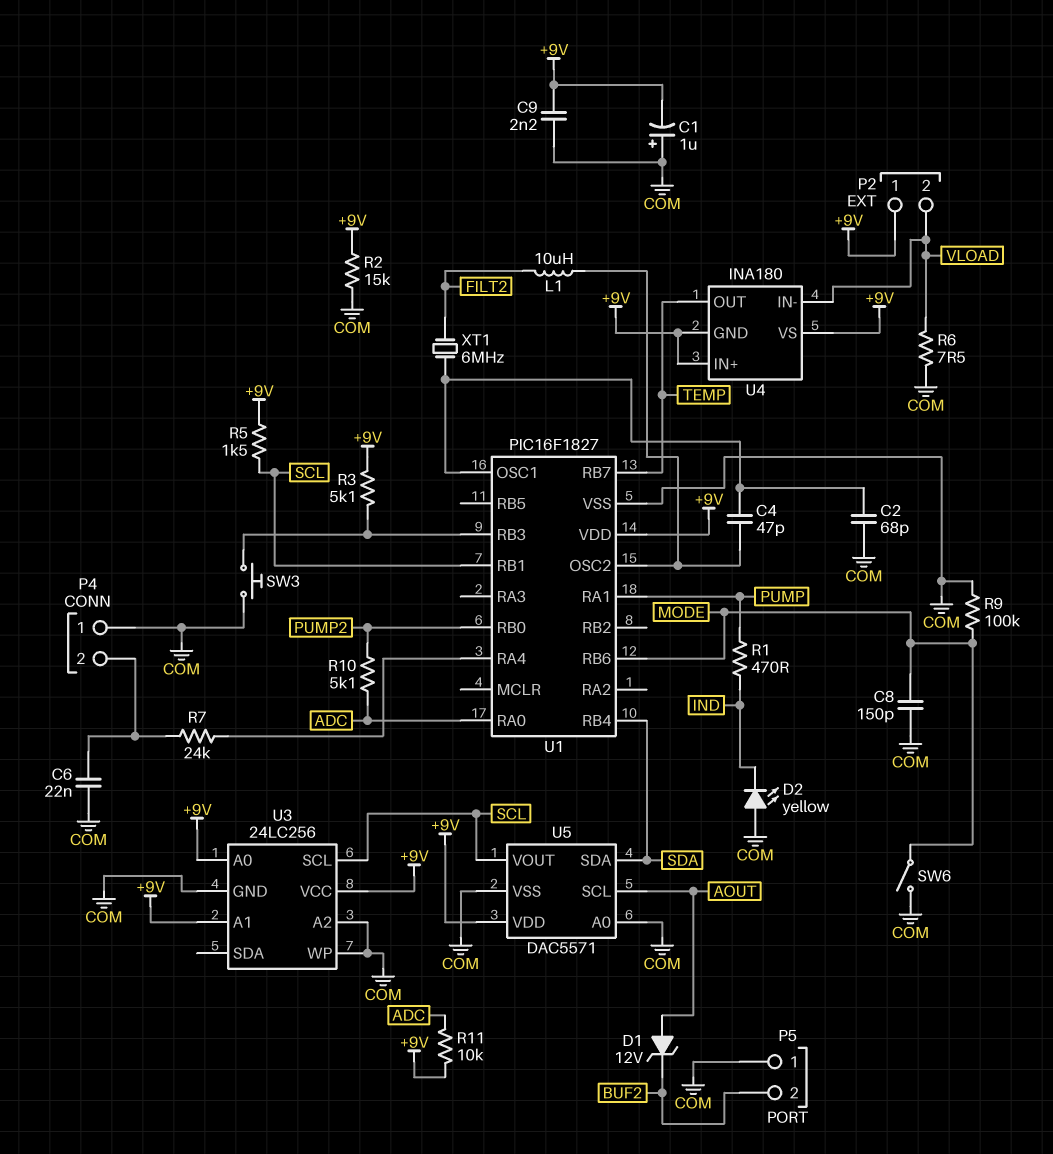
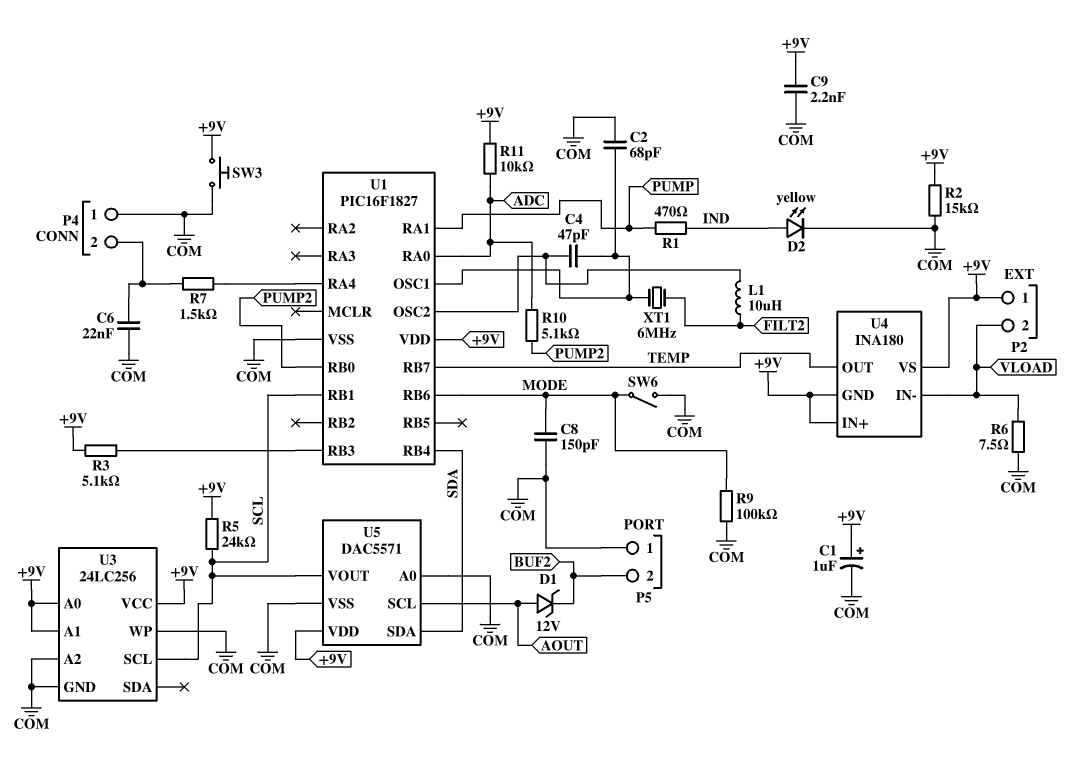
C1: 1uF (plus COM, minus +9V) -> 1uF (plus +9V, minus COM)
D2: LED yellow (A COM, K IND) -> LED yellow (A IND, K COM)
R5: 1.5k (+9V, SCL) -> 24k (+9V, SCL)
R7: 24k (P4/2, U1/RA4) -> 1.5k (P4/2, U1/RA4)
SW3: button (COM, U1/RB3) -> button (+9V, COM)

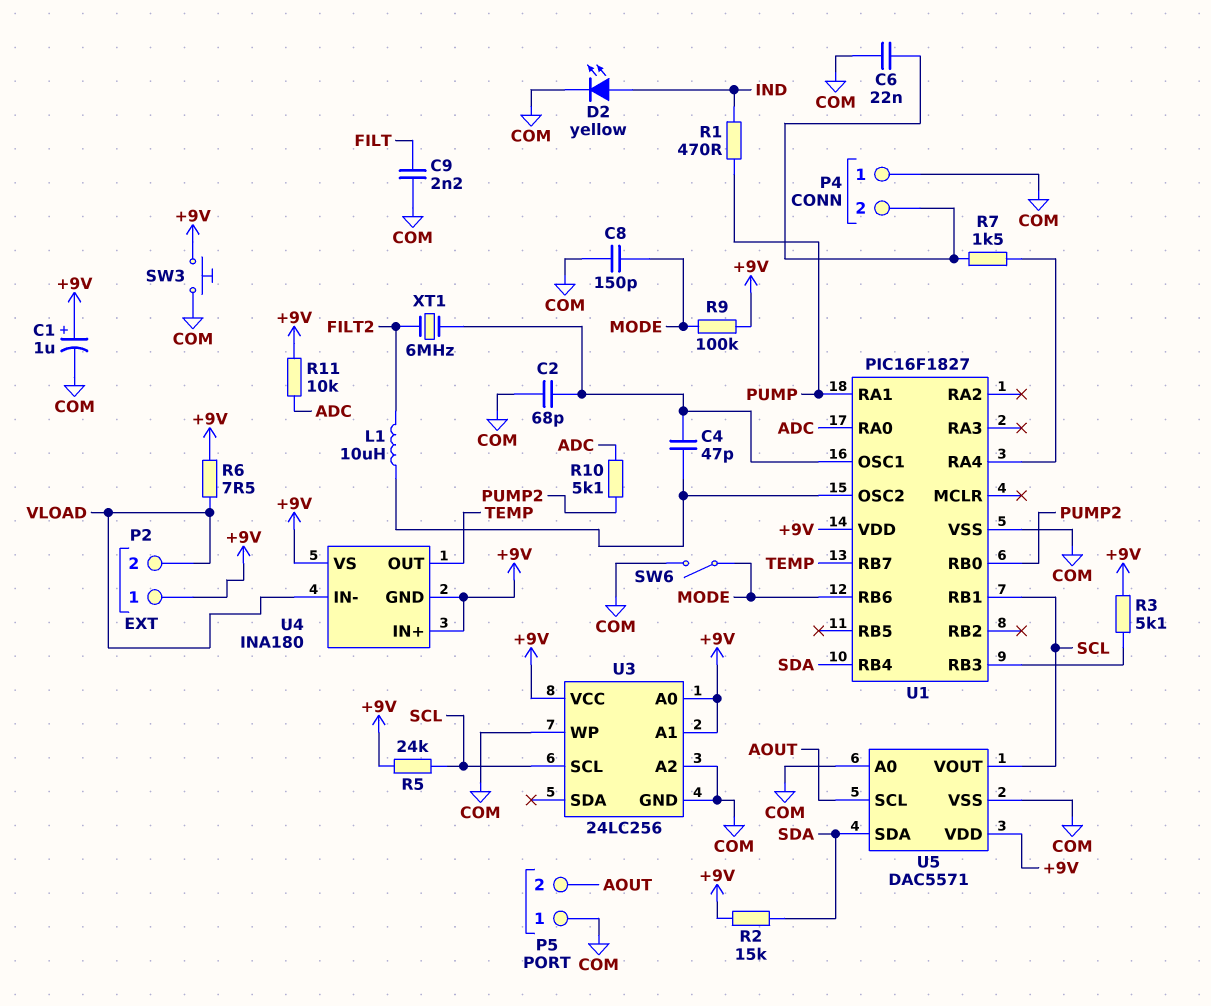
C9: 2.2nF (+9V, COM) -> 2.2nF (COM, FILT)
D1: zener 12V (A AOUT, K BUF2) -> none
P5 pin 2: BUF2 -> AOUT
R2: 15k (+9V, COM) -> 15k (+9V, SDA)
R6: 7.5 (COM, VLOAD) -> 7.5 (+9V, VLOAD)
R9: 100k (COM, MODE) -> 100k (+9V, MODE)

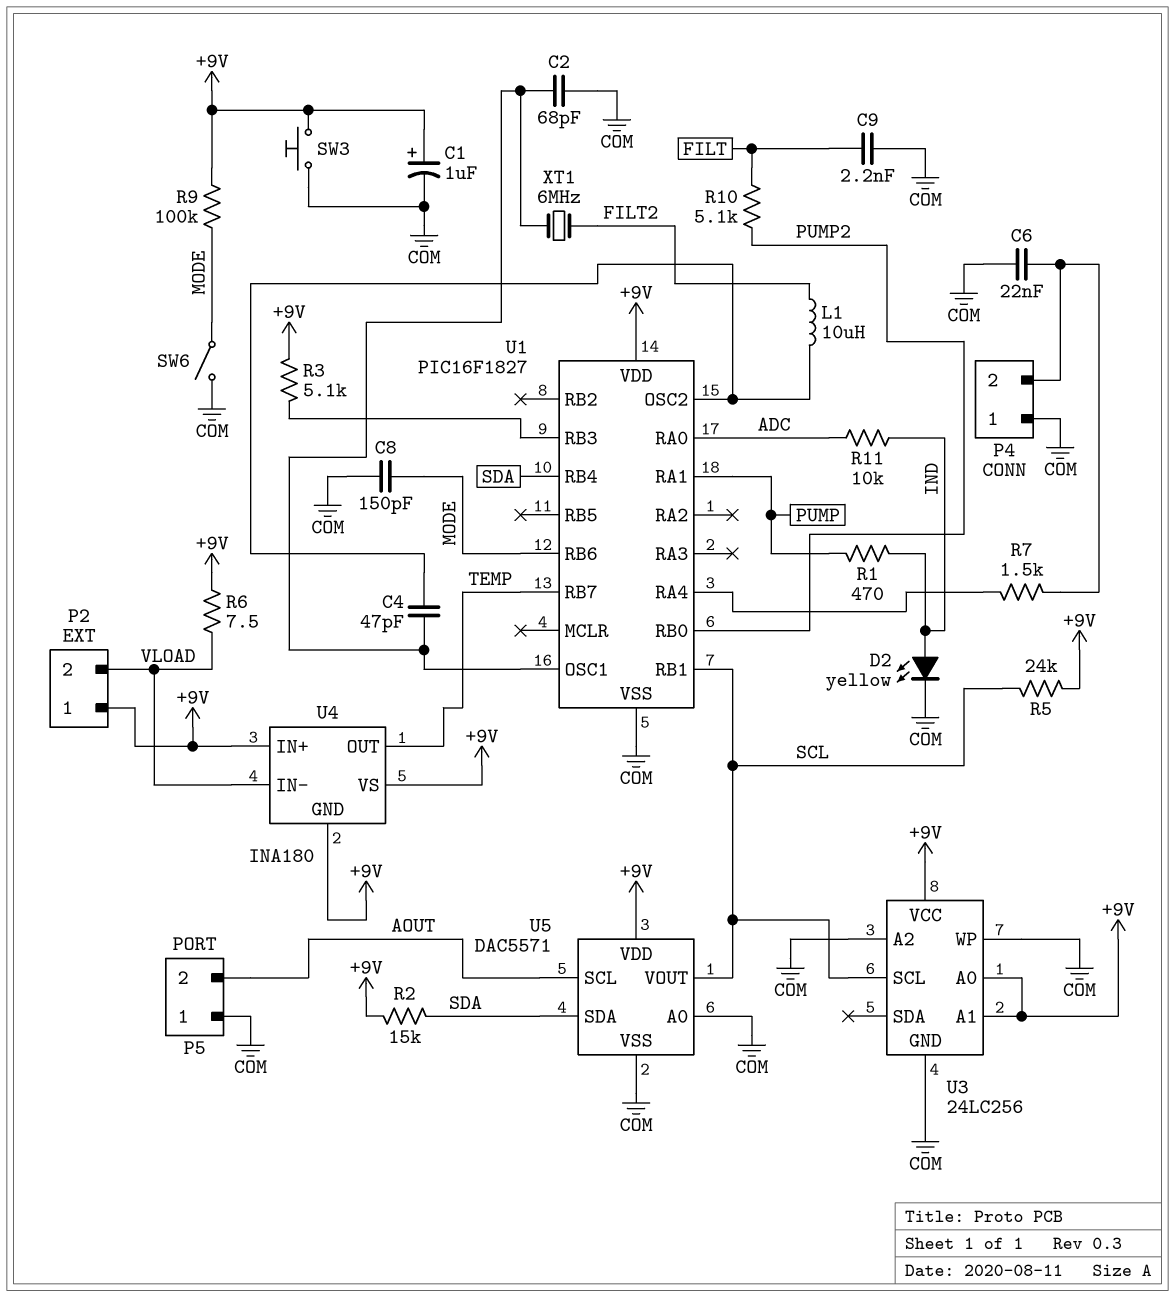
R10: 5.1k (ADC, PUMP2) -> 5.1k (FILT, PUMP2)
R11: 10k (+9V, ADC) -> 10k (ADC, IND)

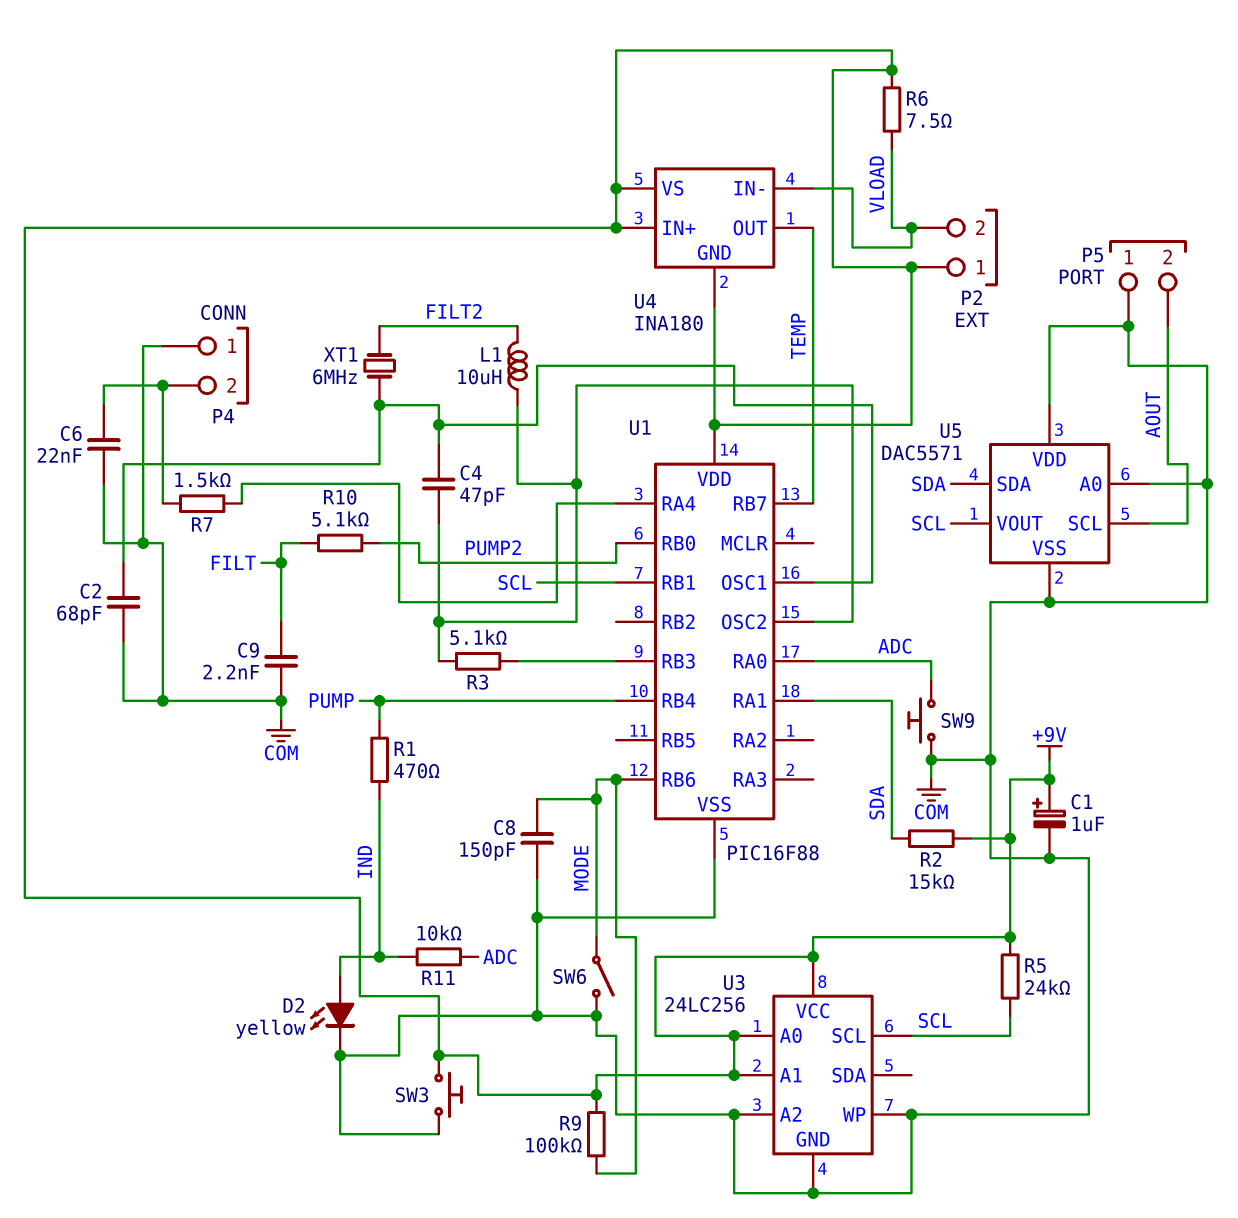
R3: 5.1k (+9V, U1/RB3) -> 5.1k (U1/OSC2, U1/RB3)
SW9: none -> button (ADC, COM)
U1: PIC16F1827 -> PIC16F88
U1 pin RA1: PUMP -> SDA
U1 pin RB4: SDA -> PUMP
U5 pin VDD: +9V -> COM

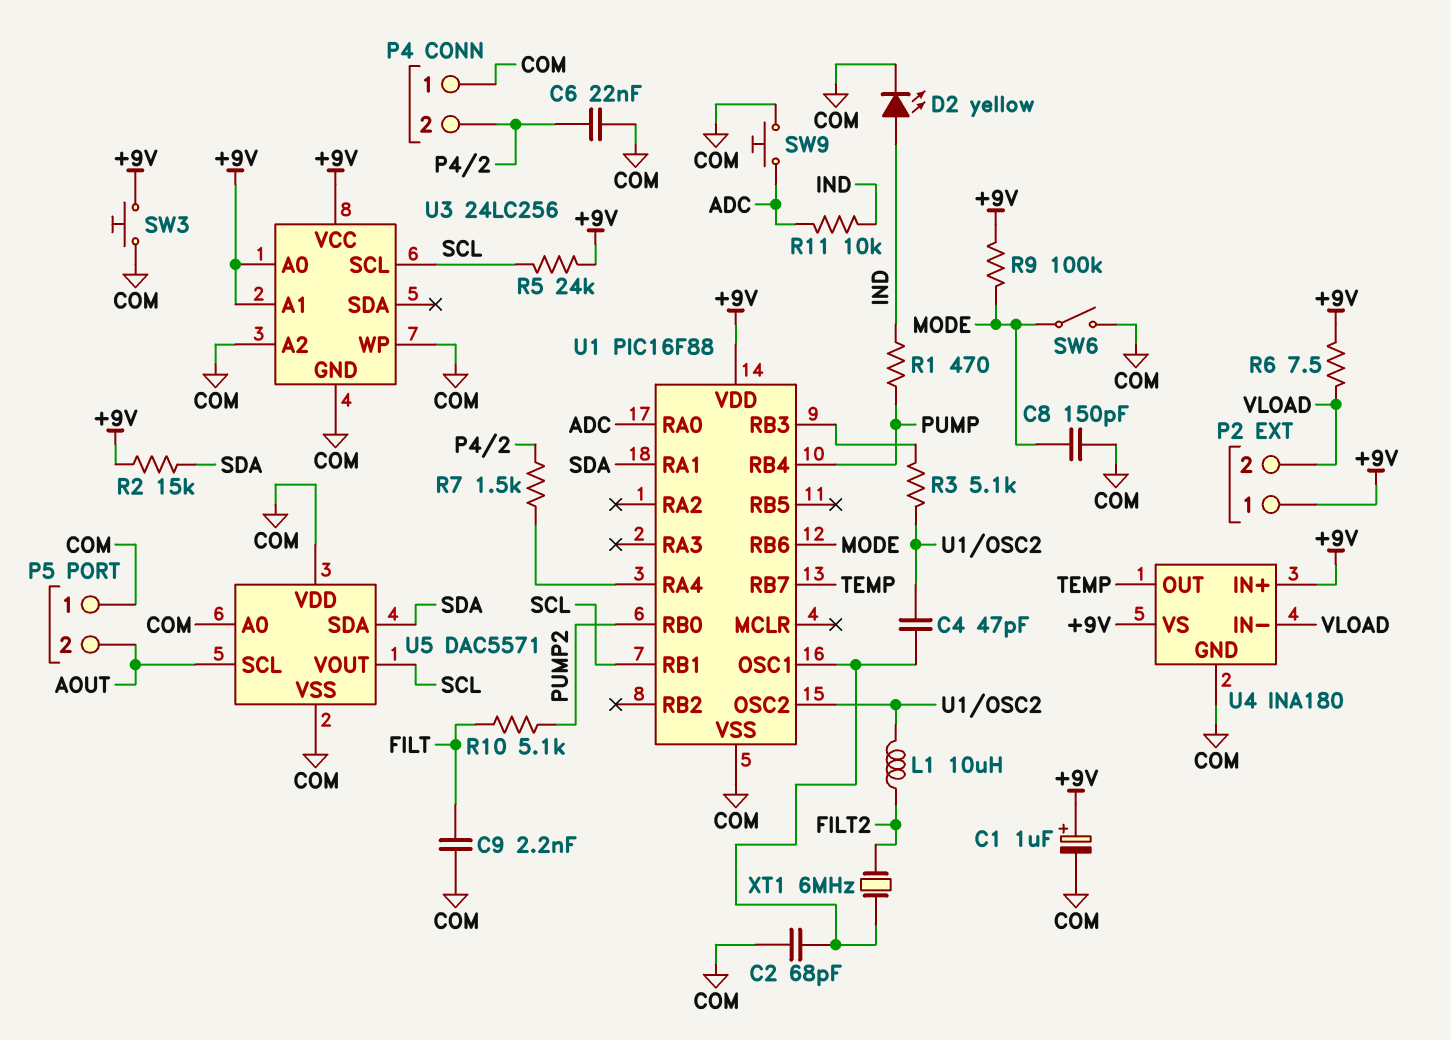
U4 pin GND: +9V -> COM

